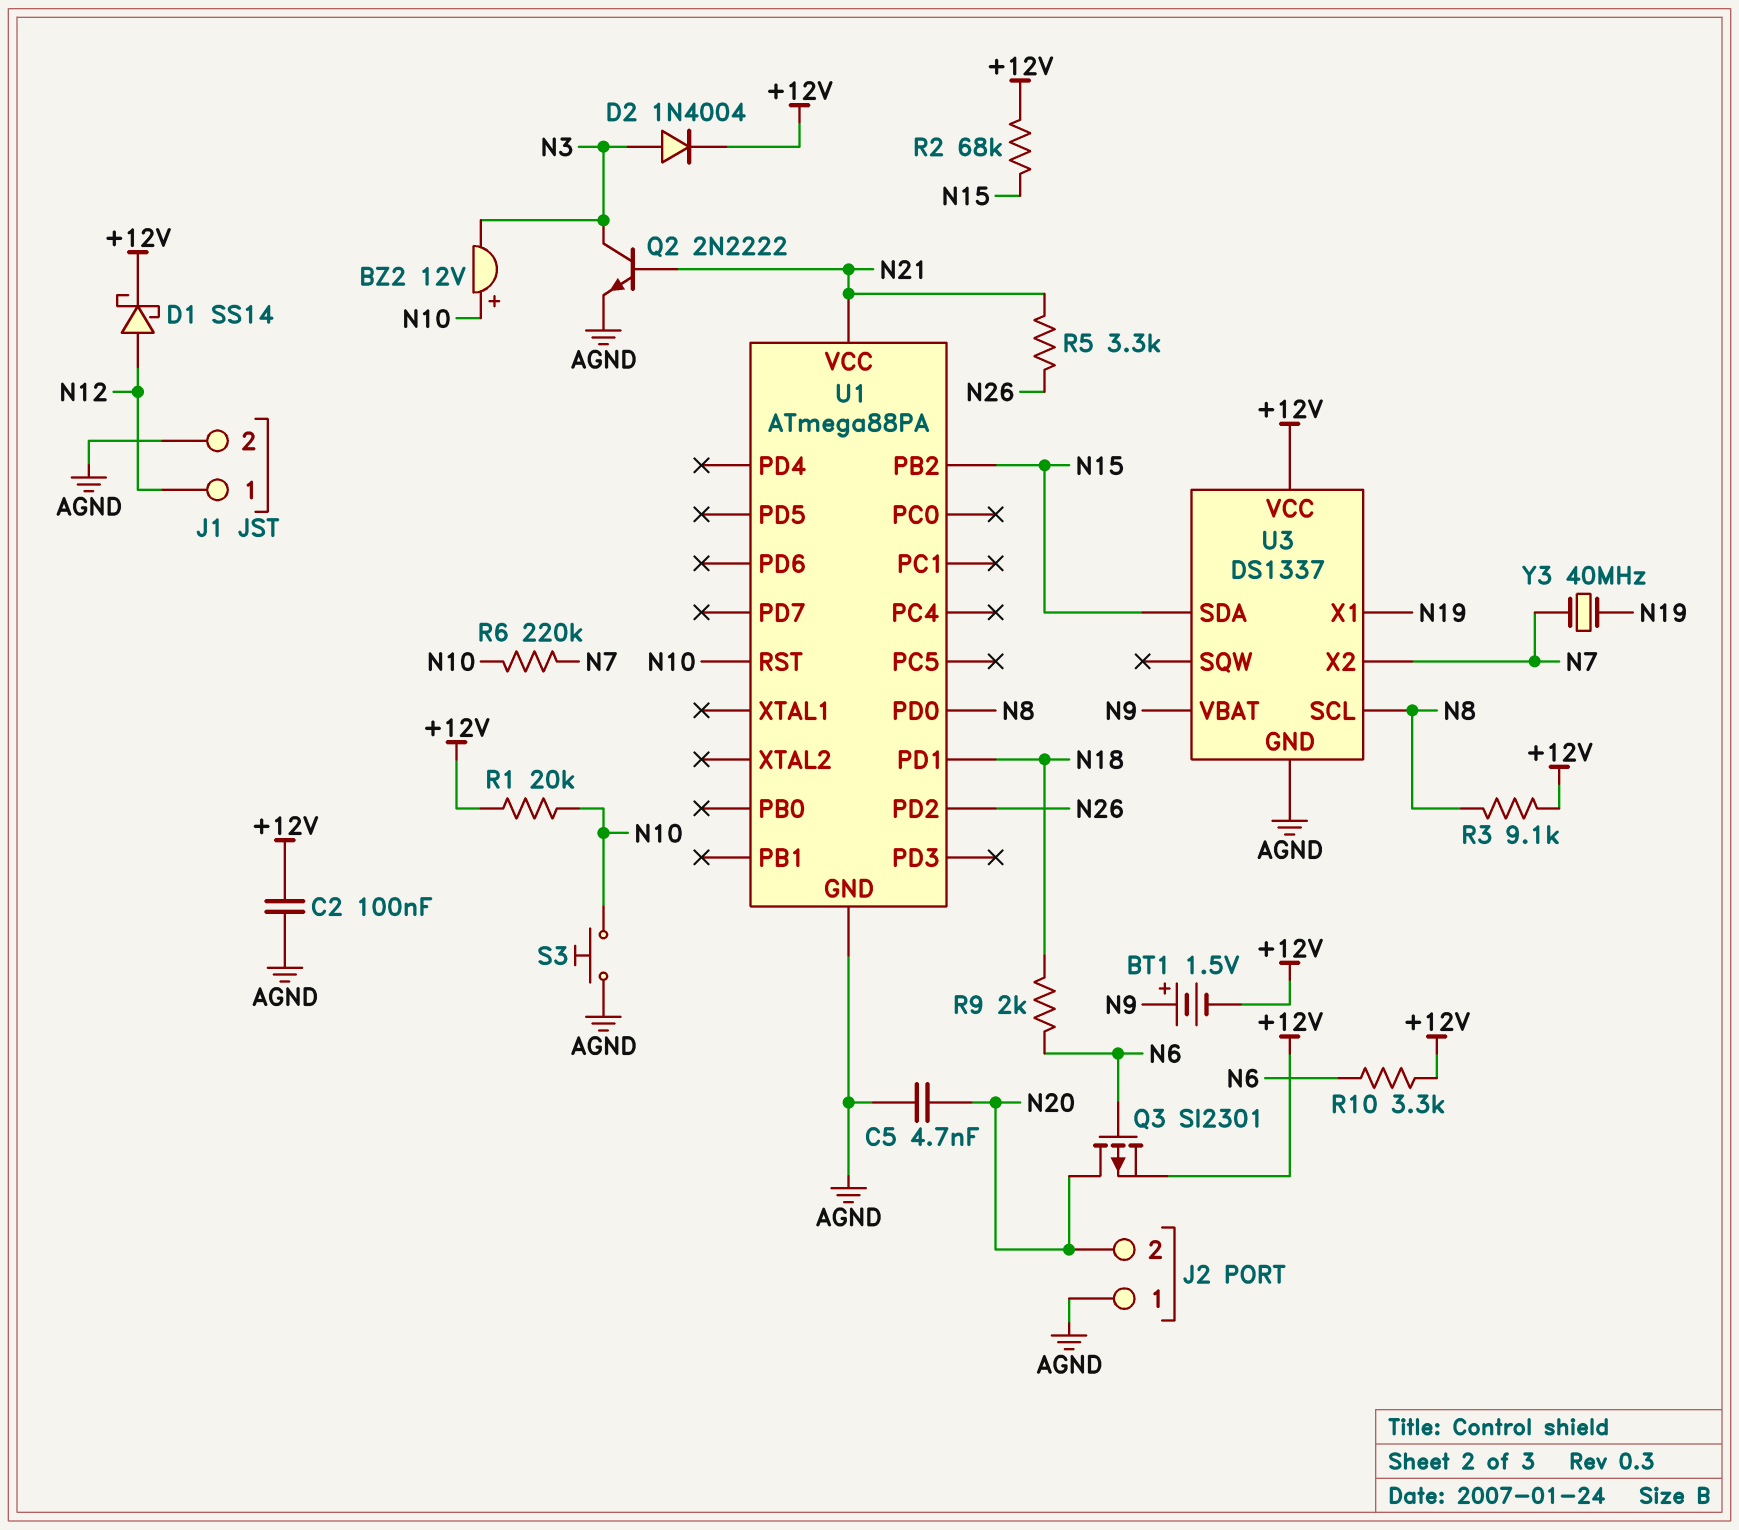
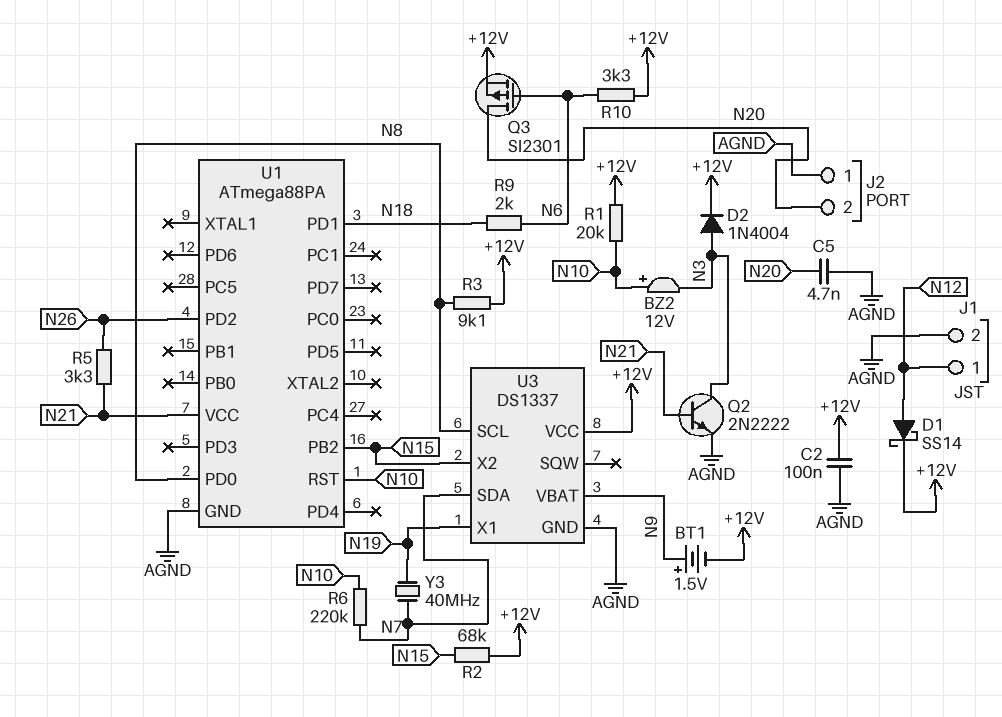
S3: button (AGND, N10) -> none
U3 pin SDA: N15 -> N7
U3 pin X2: N7 -> N15

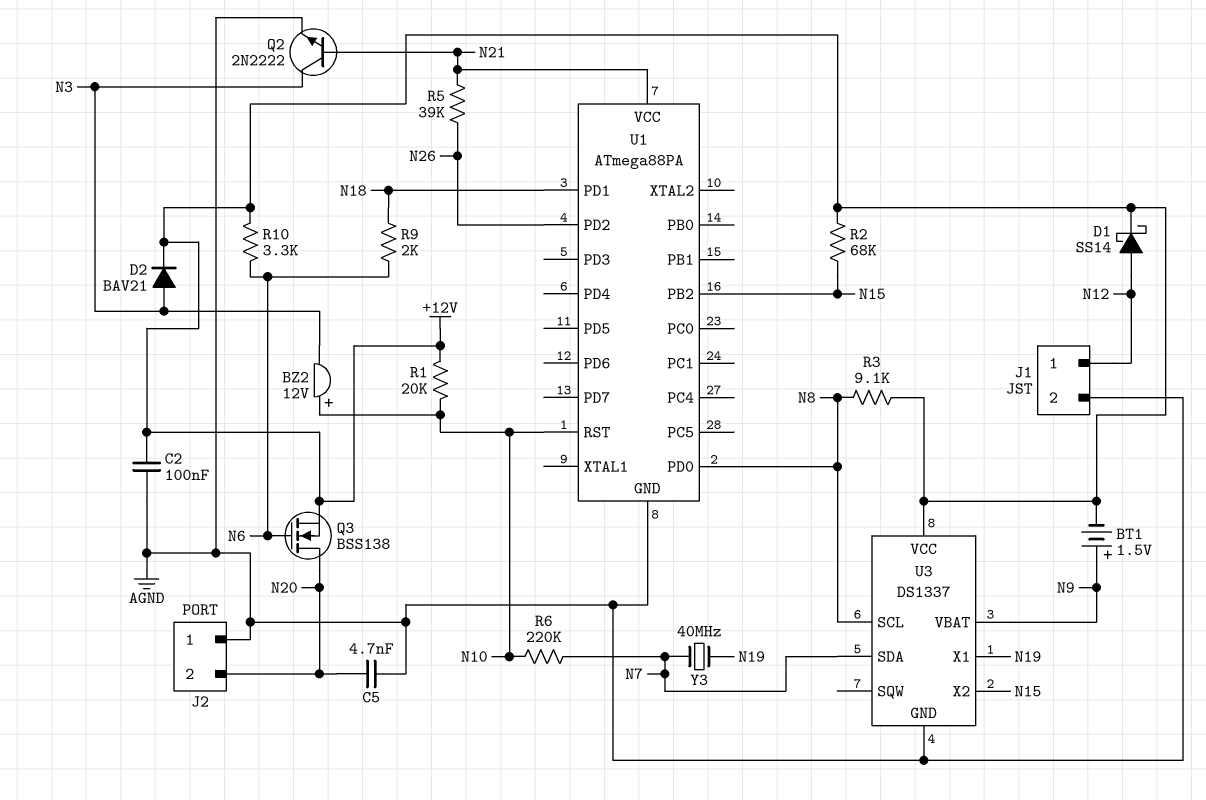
D2: diode 1N4004 (A N3, K +12V) -> diode BAV21 (A N3, K +12V)
Q3: PMOS SI2301 (G N6, D N20, S +12V) -> NMOS BSS138 (G N6, D N20, S +12V)
R5: 3.3k (N21, N26) -> 39k (N21, N26)

